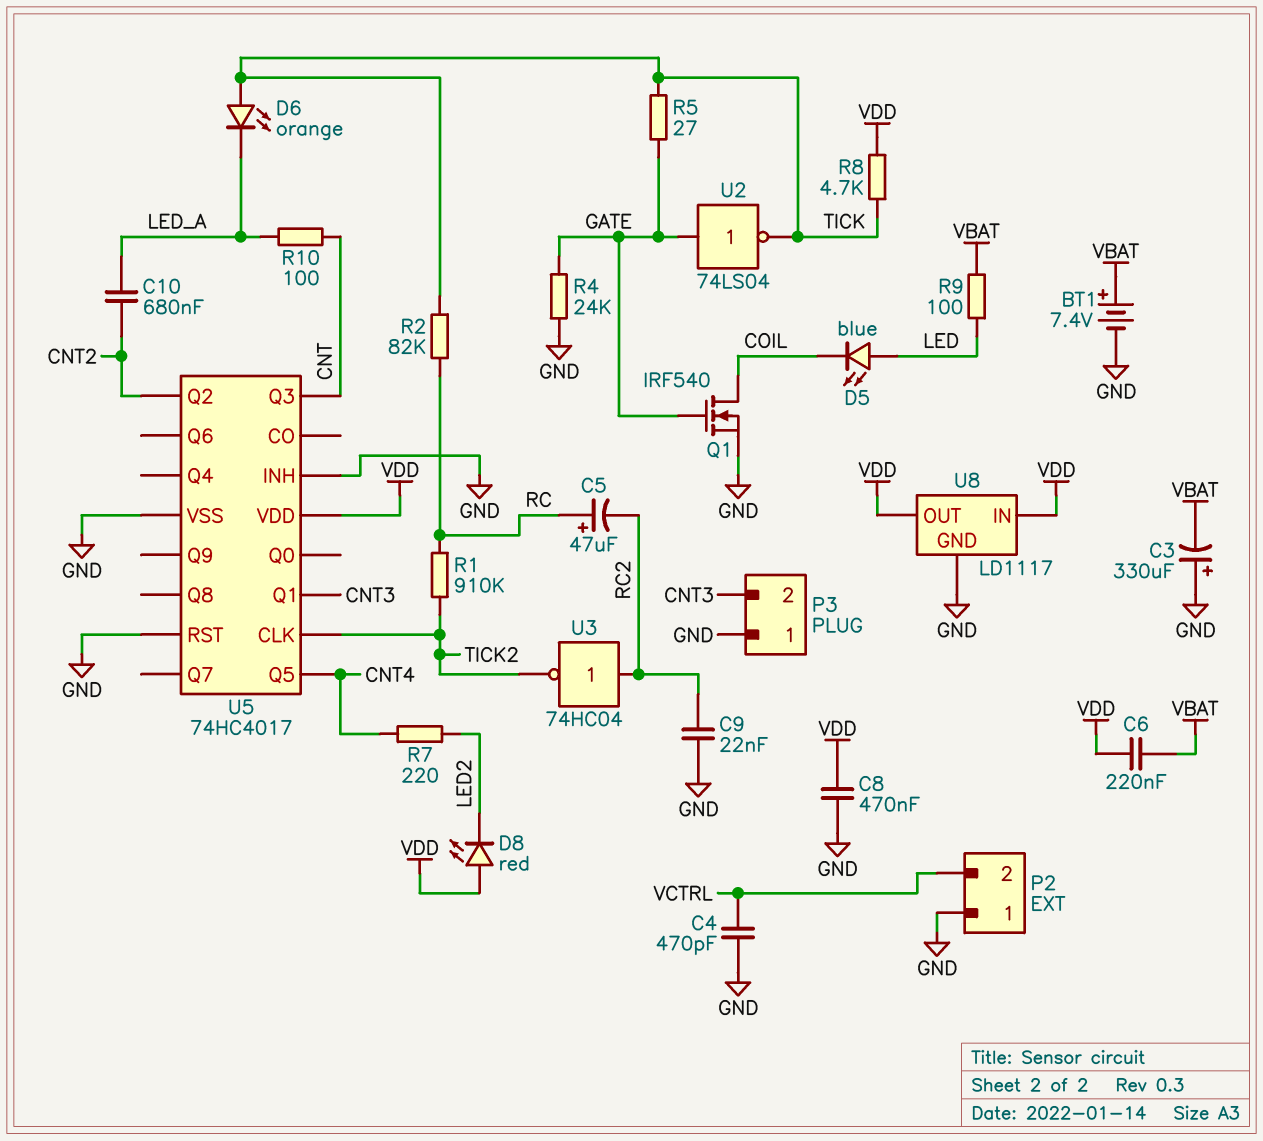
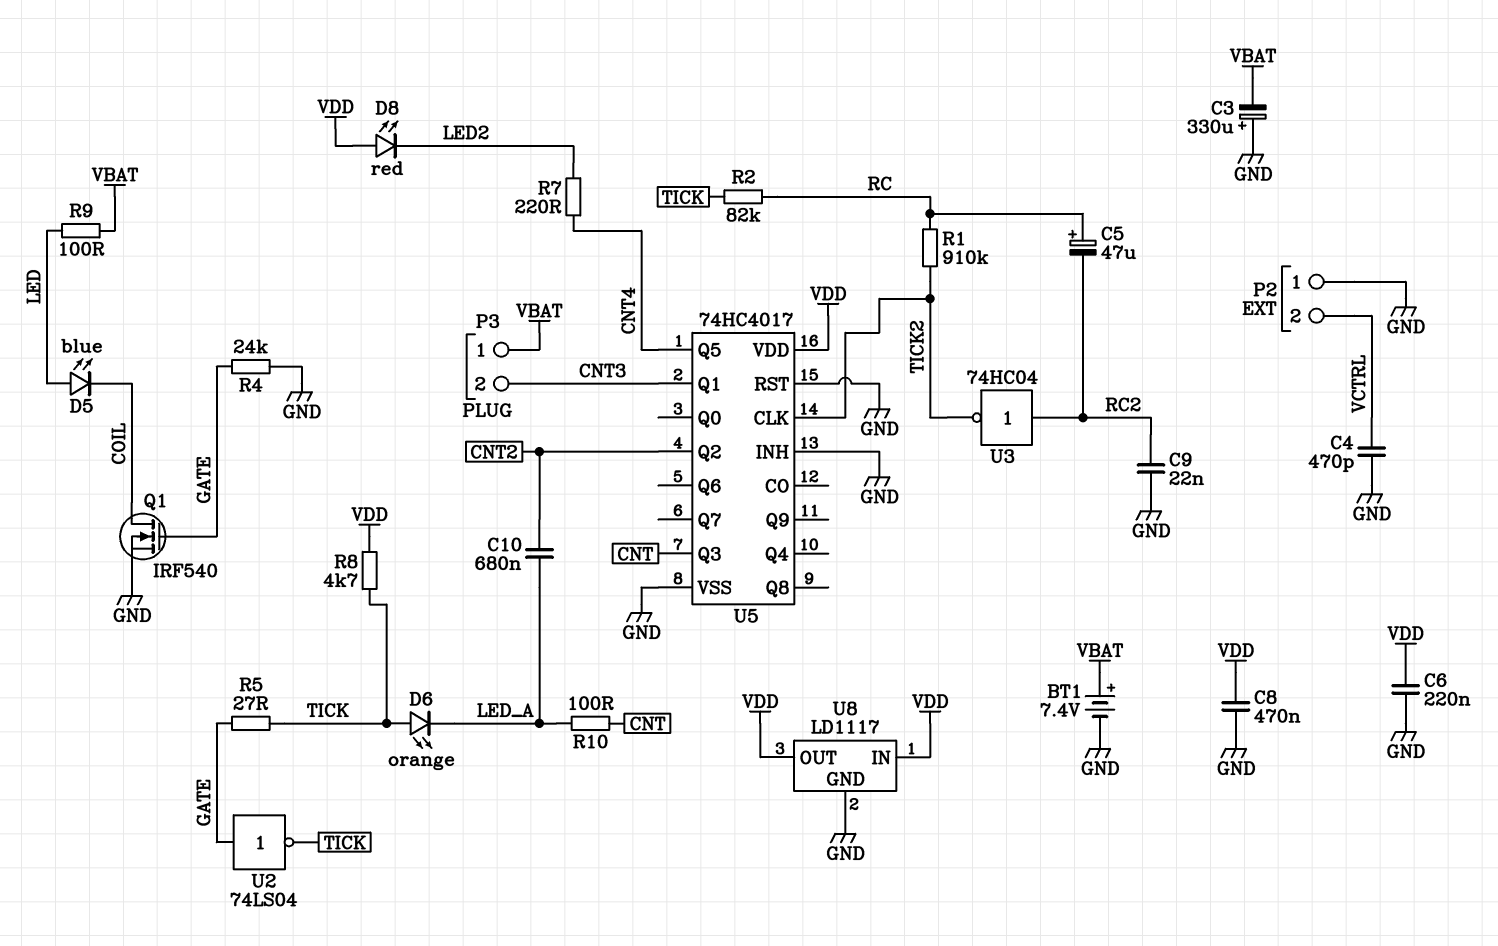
C6: 220nF (VBAT, VDD) -> 220nF (GND, VDD)
P3 pin 1: GND -> VBAT

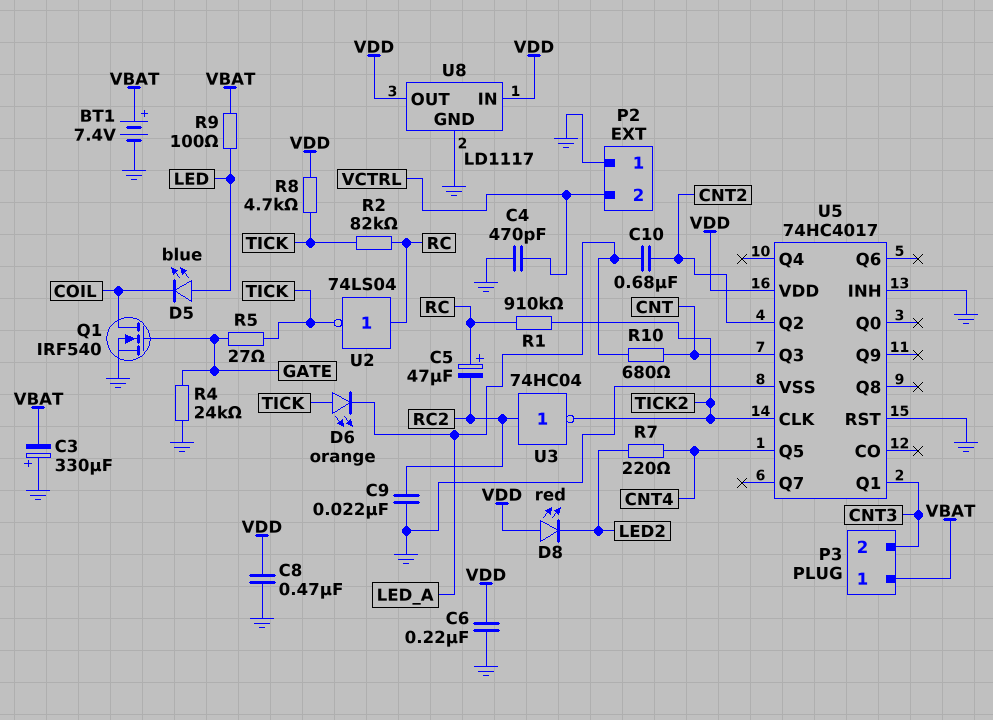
R10: 100 (CNT, LED_A) -> 680 (CNT, LED_A)
U2: NOT 74LS04 (in GATE, out TICK) -> NOT 74LS04 (in RC, out TICK)

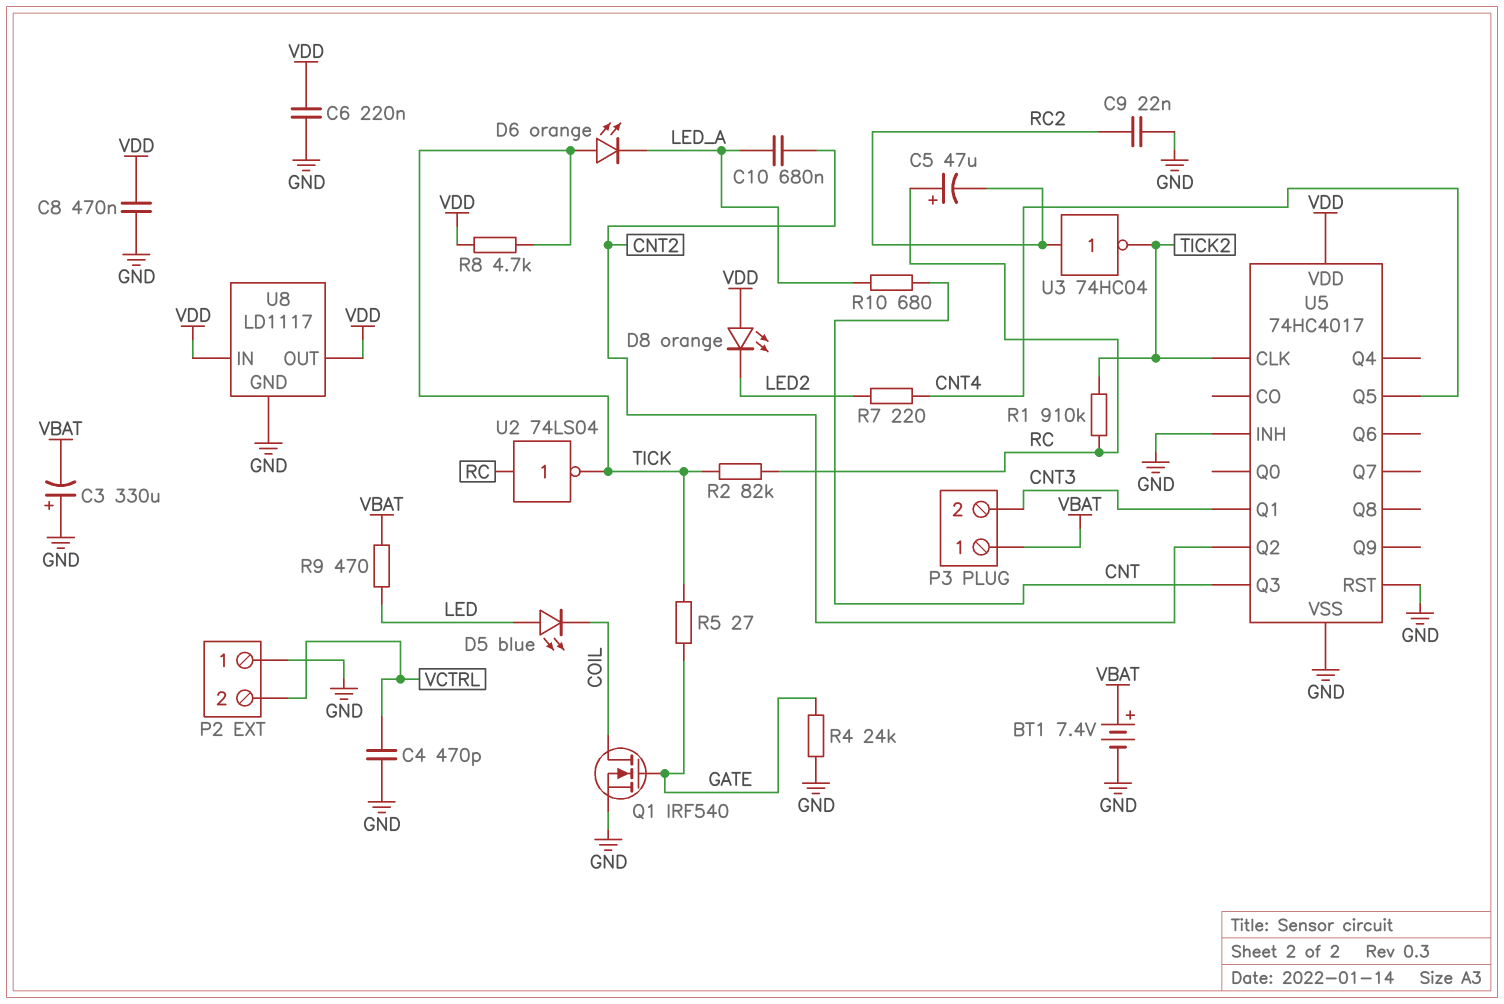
D8: LED red (A VDD, K LED2) -> LED orange (A VDD, K LED2)
R9: 100 (LED, VBAT) -> 470 (LED, VBAT)

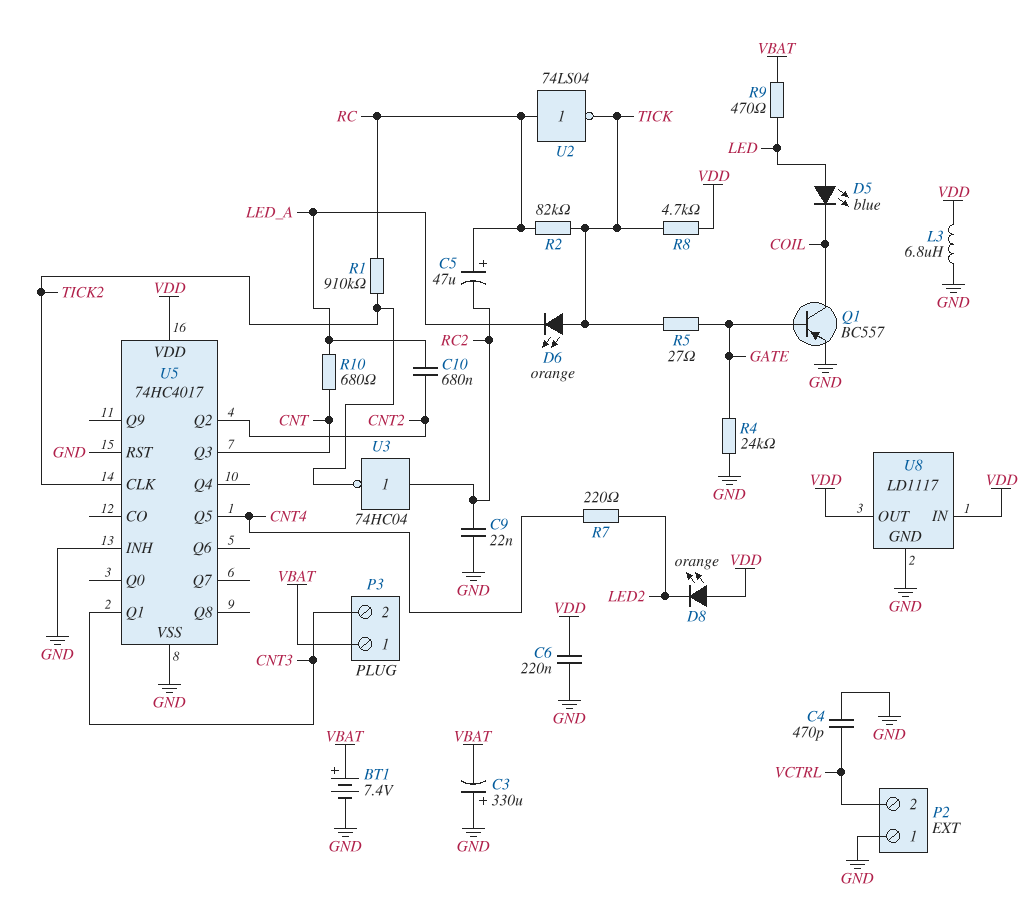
C8: 470nF (GND, VDD) -> none
L3: none -> 6.8uH (GND, VDD)
Q1: NMOS IRF540 (G GATE, D COIL, S GND) -> PNP BC557 (B GATE, C COIL, E GND)

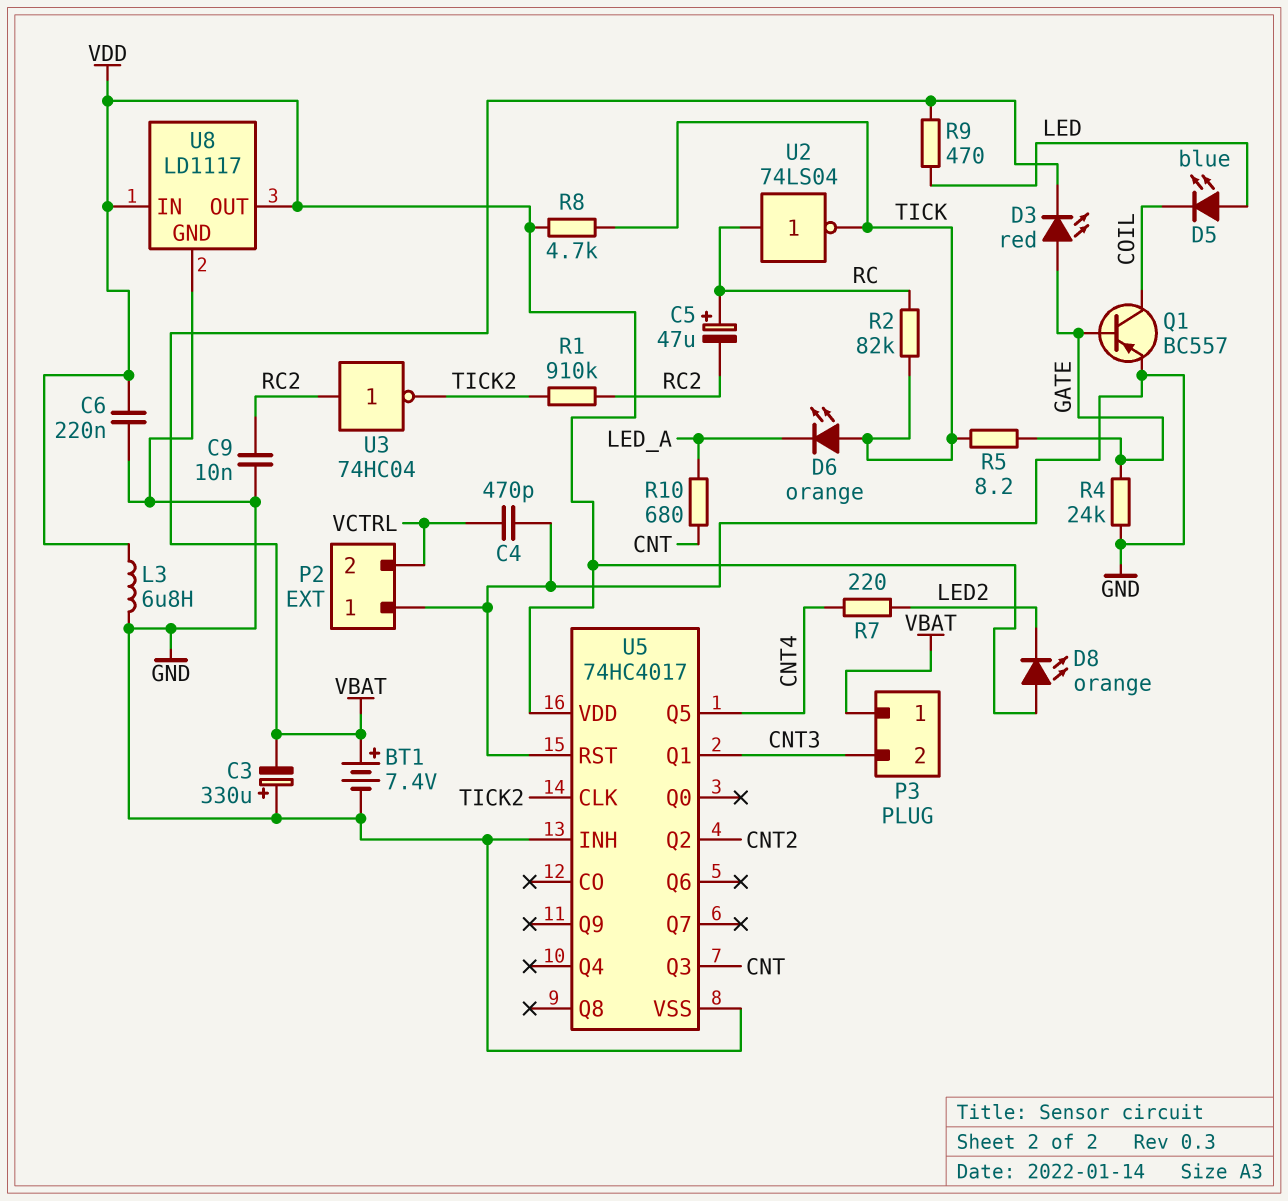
C9: 22nF (GND, RC2) -> 10nF (GND, RC2)
C10: 680nF (CNT2, LED_A) -> none
D3: none -> LED red (A GATE, K VBAT)
R1: 910k (RC, TICK2) -> 910k (RC2, TICK2)
R5: 27 (GATE, TICK) -> 8.2 (GATE, TICK)

